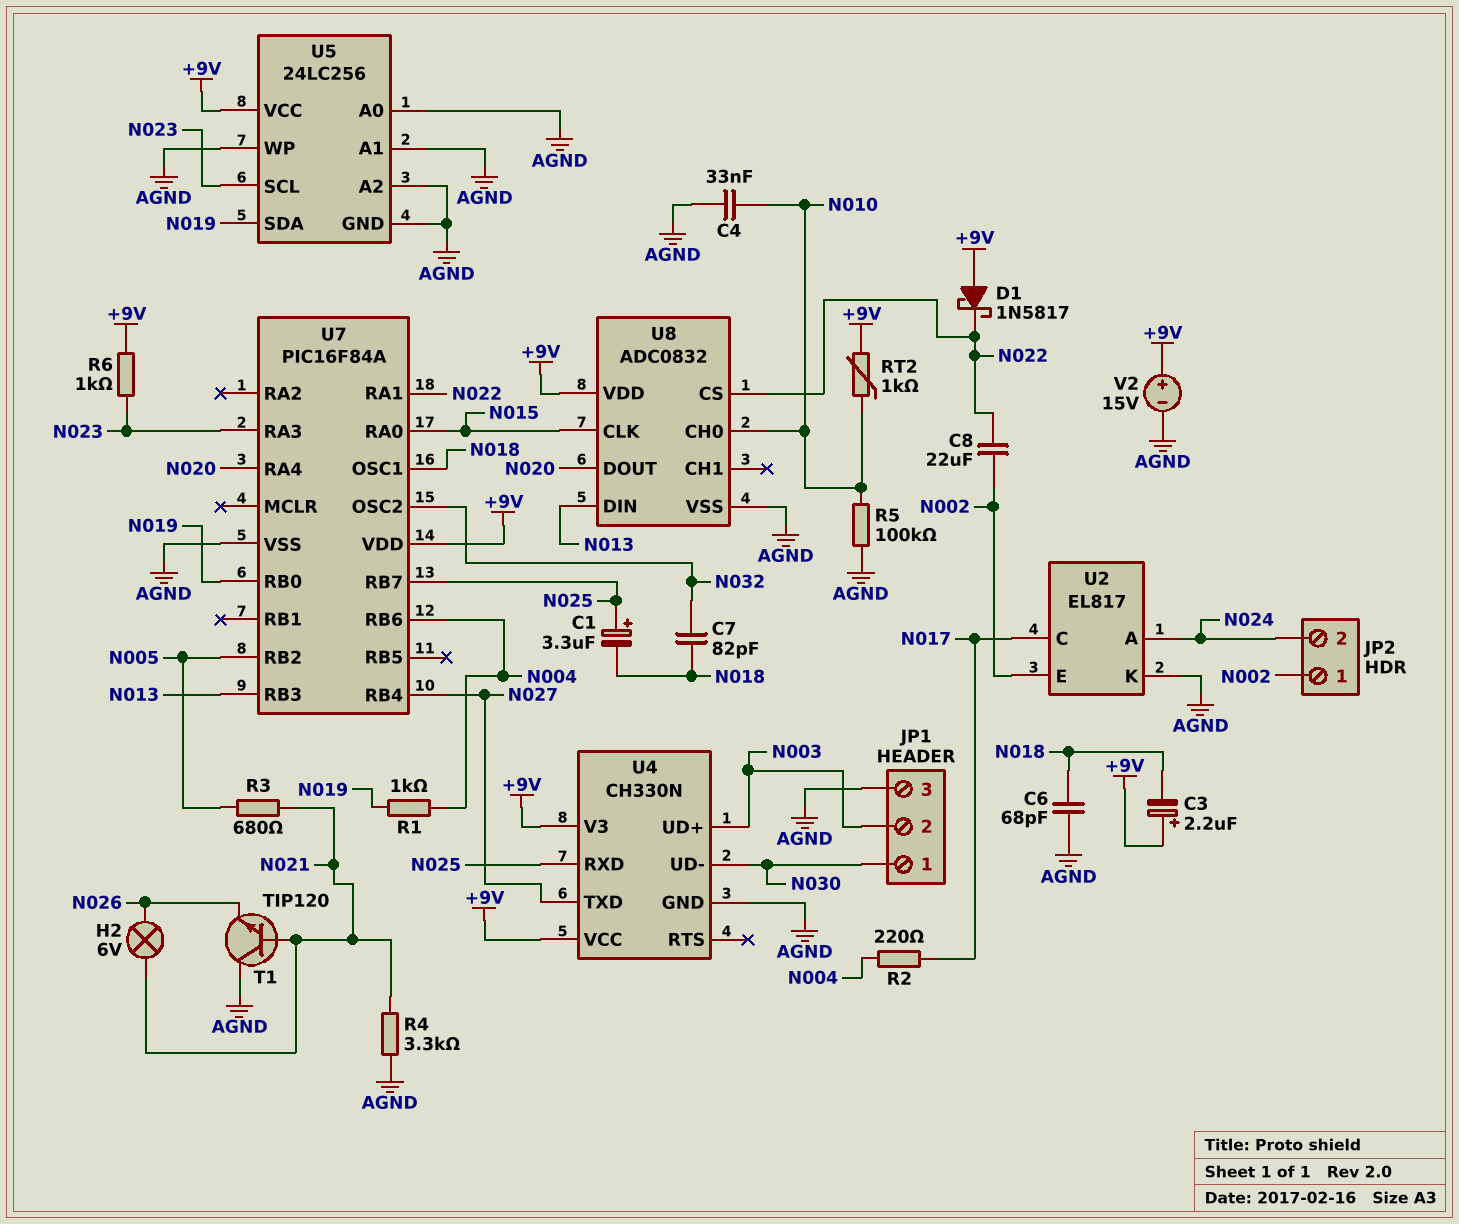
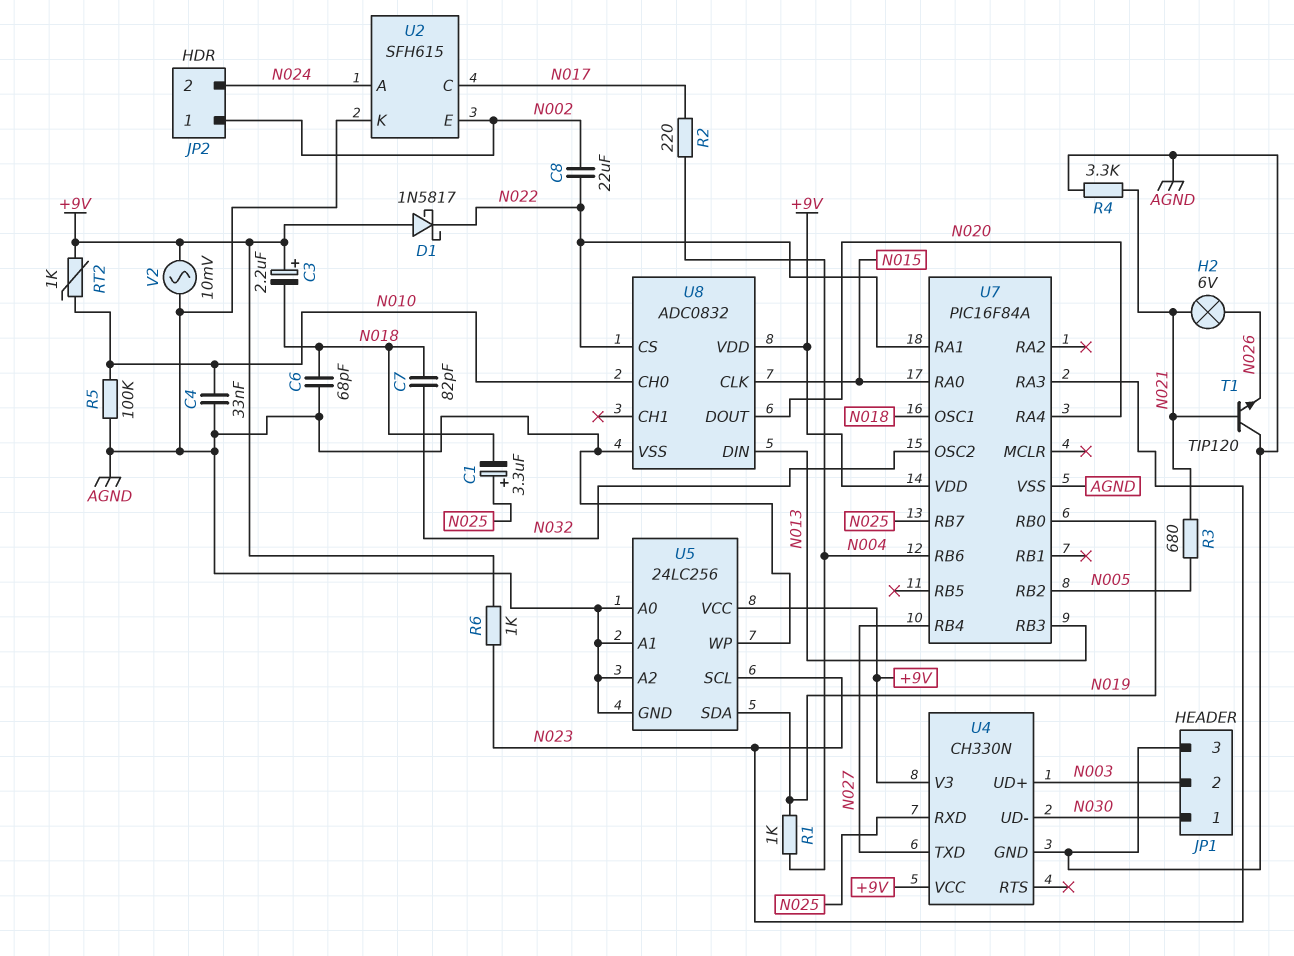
U2: EL817 -> SFH615
V2: 15V (plus +9V, minus AGND) -> AC 10mV (+9V, AGND)

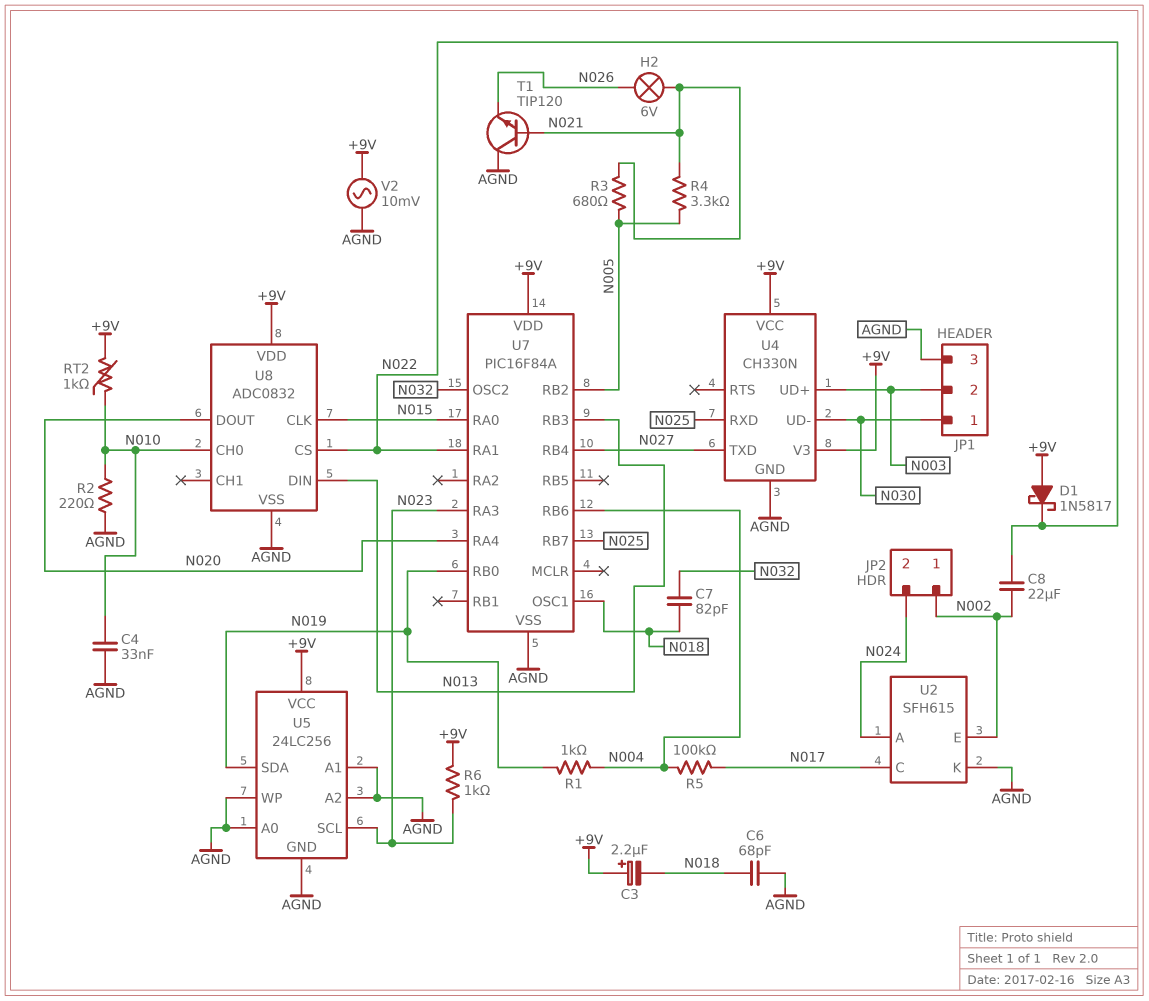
C1: 3.3uF (plus N025, minus N018) -> none
R2: 220 (N004, N017) -> 220 (AGND, N010)
R4: 3.3k (AGND, N021) -> 3.3k (N005, N021)
R5: 100k (AGND, N010) -> 100k (N004, N017)

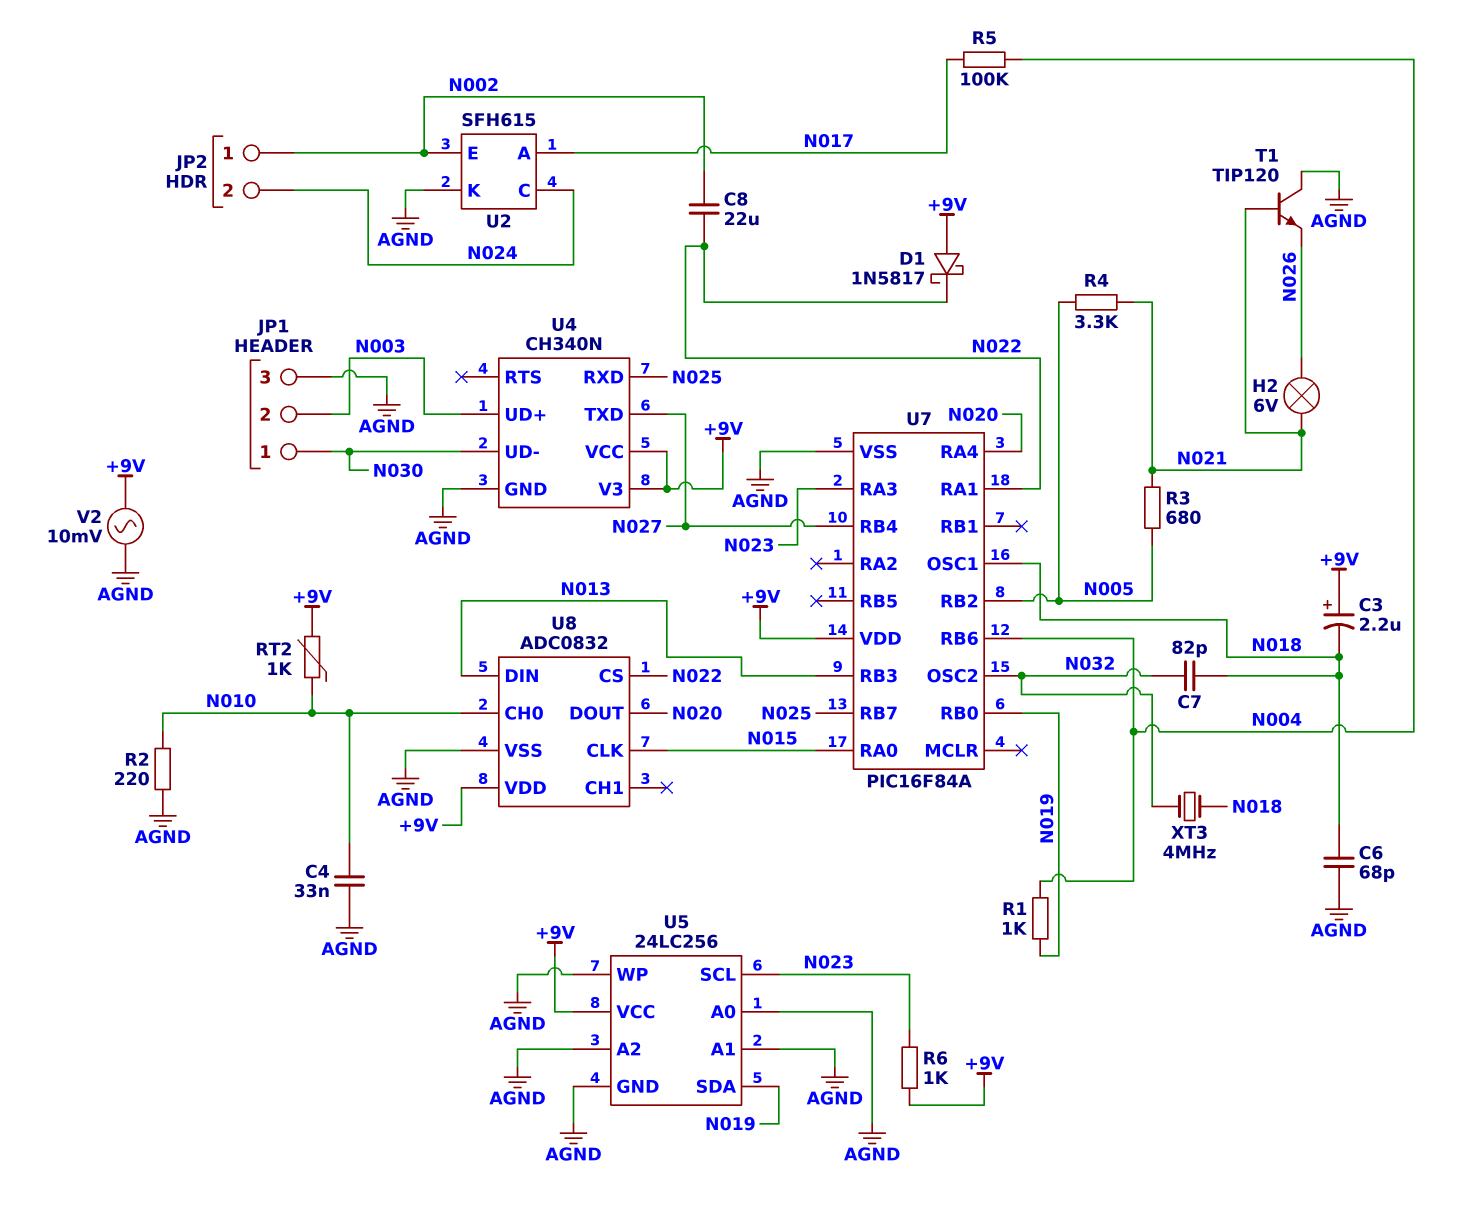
U2 pin A: N024 -> N017
U2 pin C: N017 -> N024
U4: CH330N -> CH340N
XT3: none -> 4MHz (N018, N032)

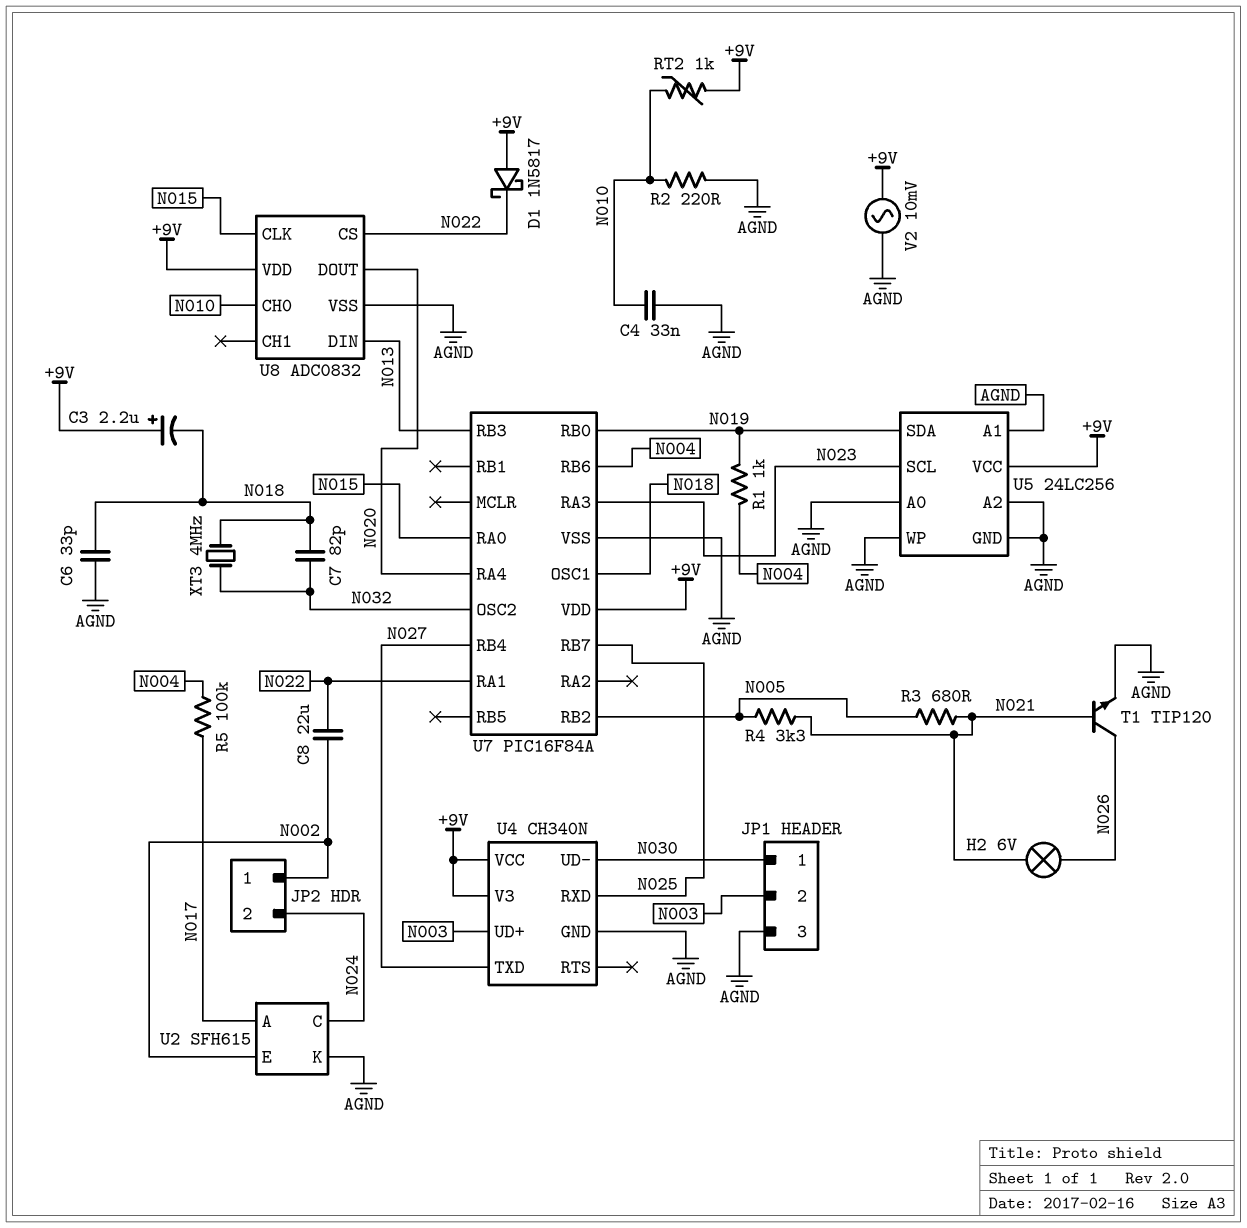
C6: 68pF (AGND, N018) -> 33pF (AGND, N018)
R6: 1k (+9V, N023) -> none
T1: NPN TIP120 (B N021, C AGND, E N026) -> NPN TIP120 (B N021, C N026, E AGND)

